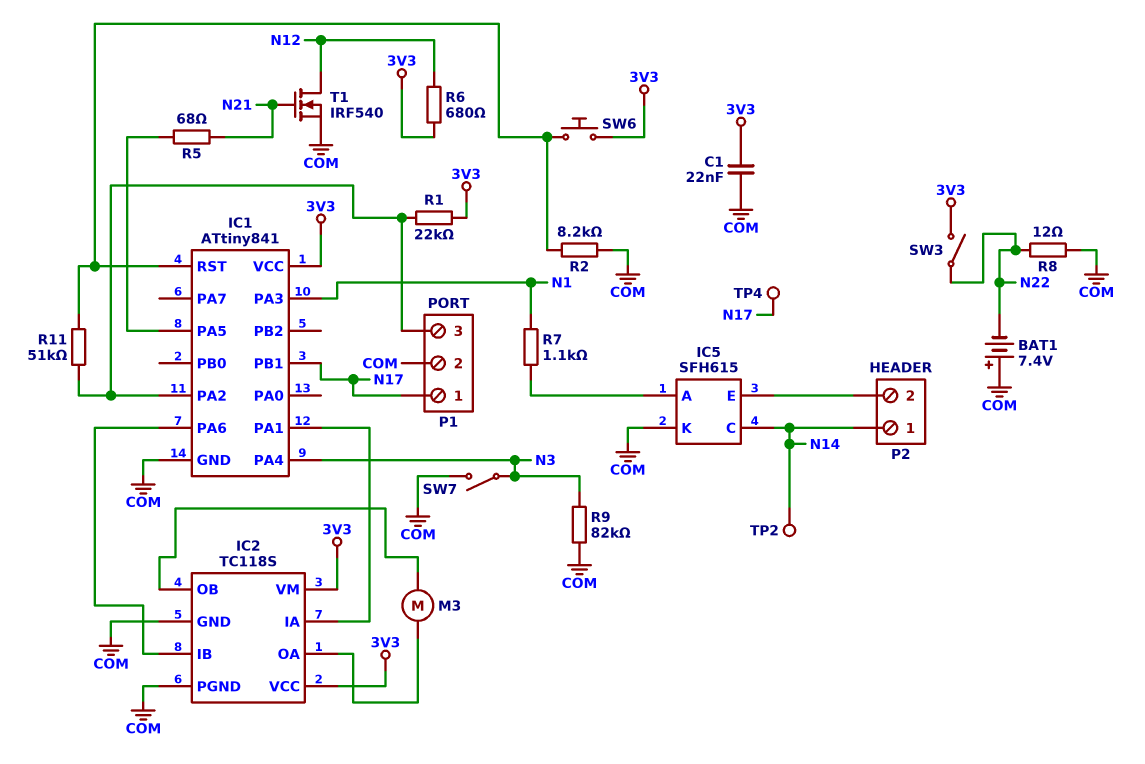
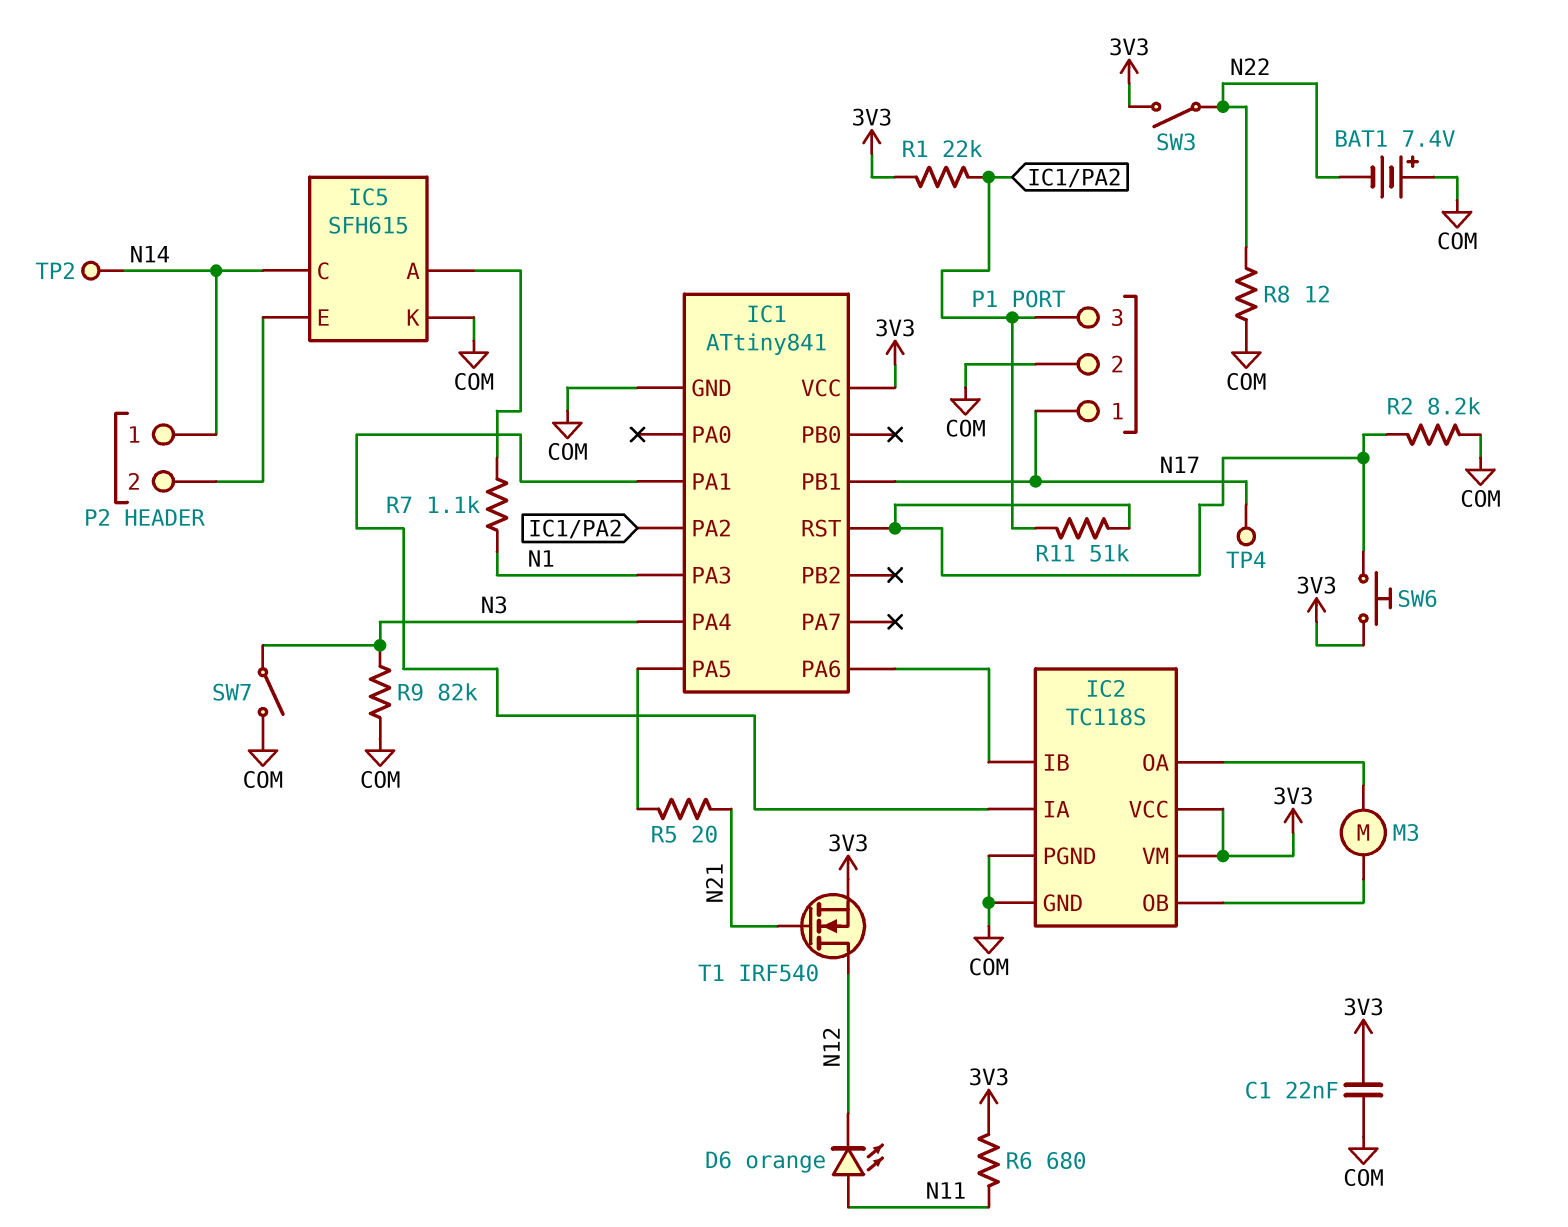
D6: none -> LED orange (A N11, K N12)
R5: 68 (IC1/PA5, N21) -> 20 (IC1/PA5, N21)
R6: 680 (3V3, N12) -> 680 (3V3, N11)
T1: NMOS IRF540 (G N21, D N12, S COM) -> NMOS IRF540 (G N21, D N12, S 3V3)

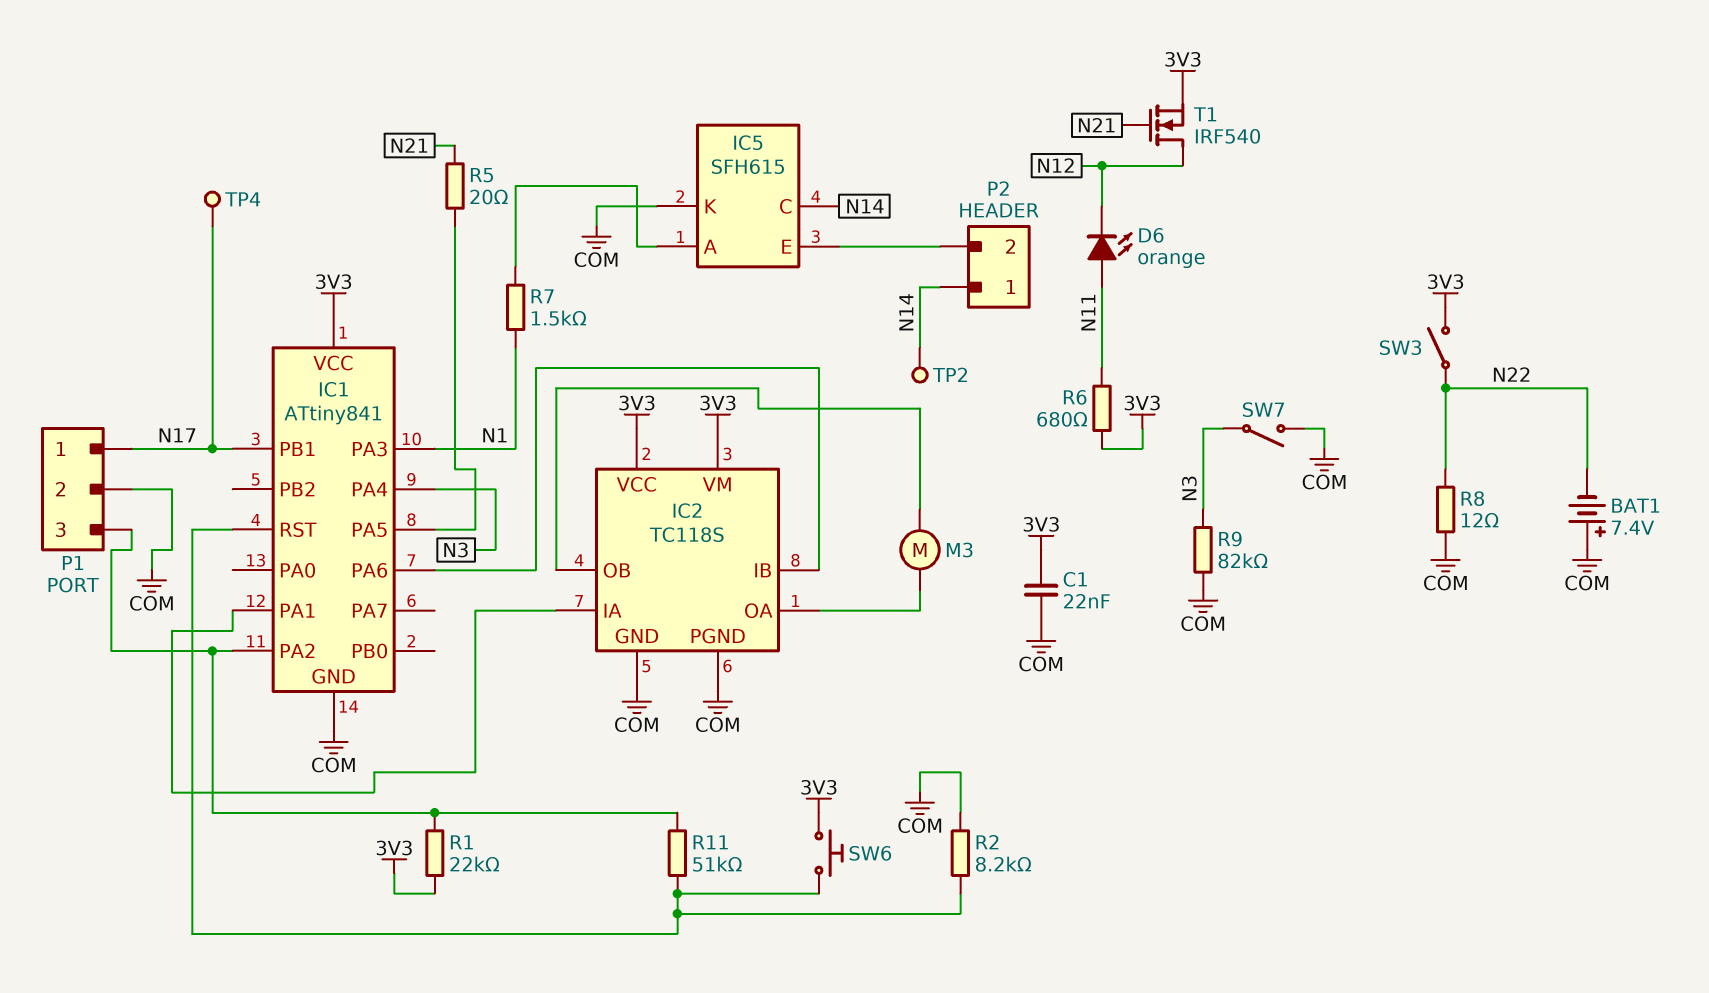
R7: 1.1k (IC5/A, N1) -> 1.5k (IC5/A, N1)

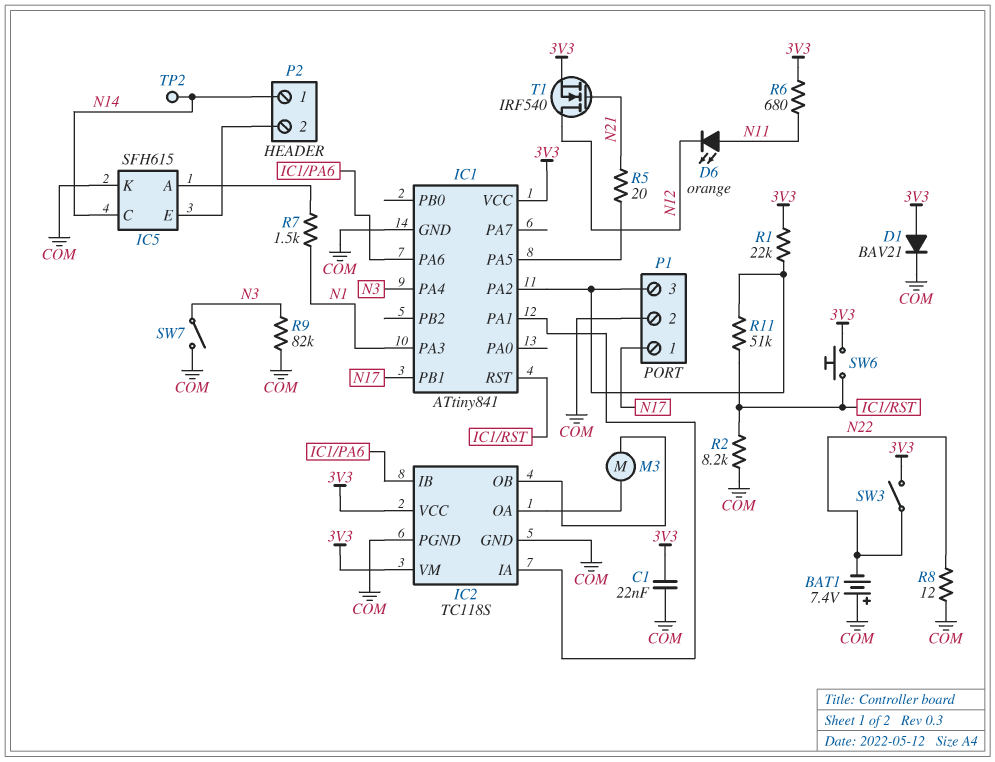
D1: none -> diode BAV21 (A 3V3, K COM)
TP4: test point (N17) -> none

